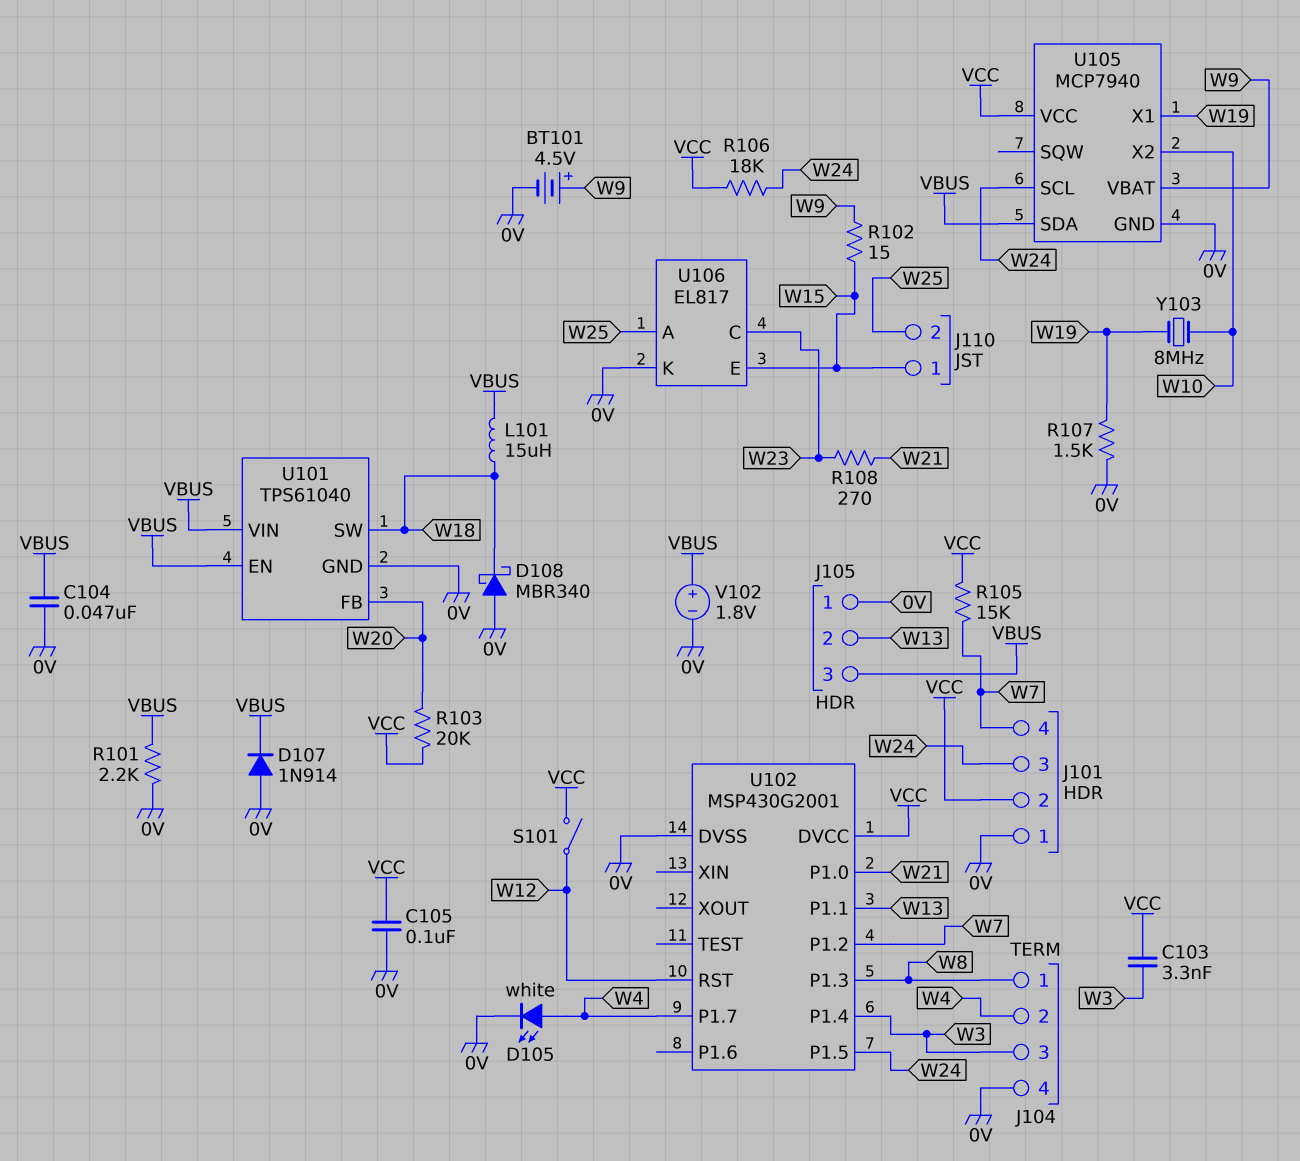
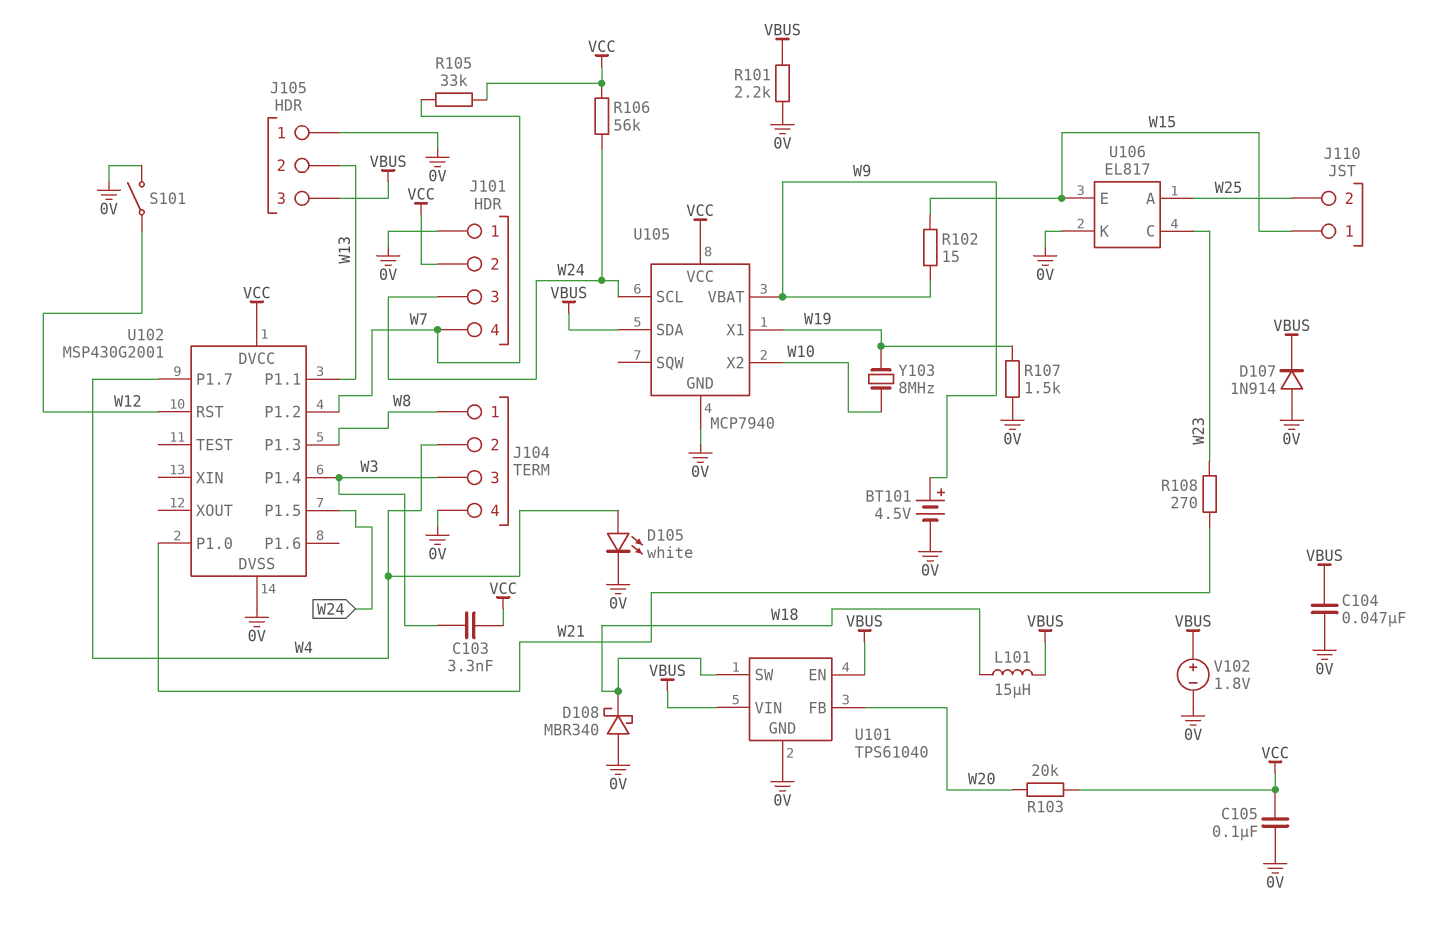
R105: 15k (VCC, W7) -> 33k (VCC, W7)
R106: 18k (VCC, W24) -> 56k (VCC, W24)
S101: switch (VCC, W12) -> switch (0V, W12)

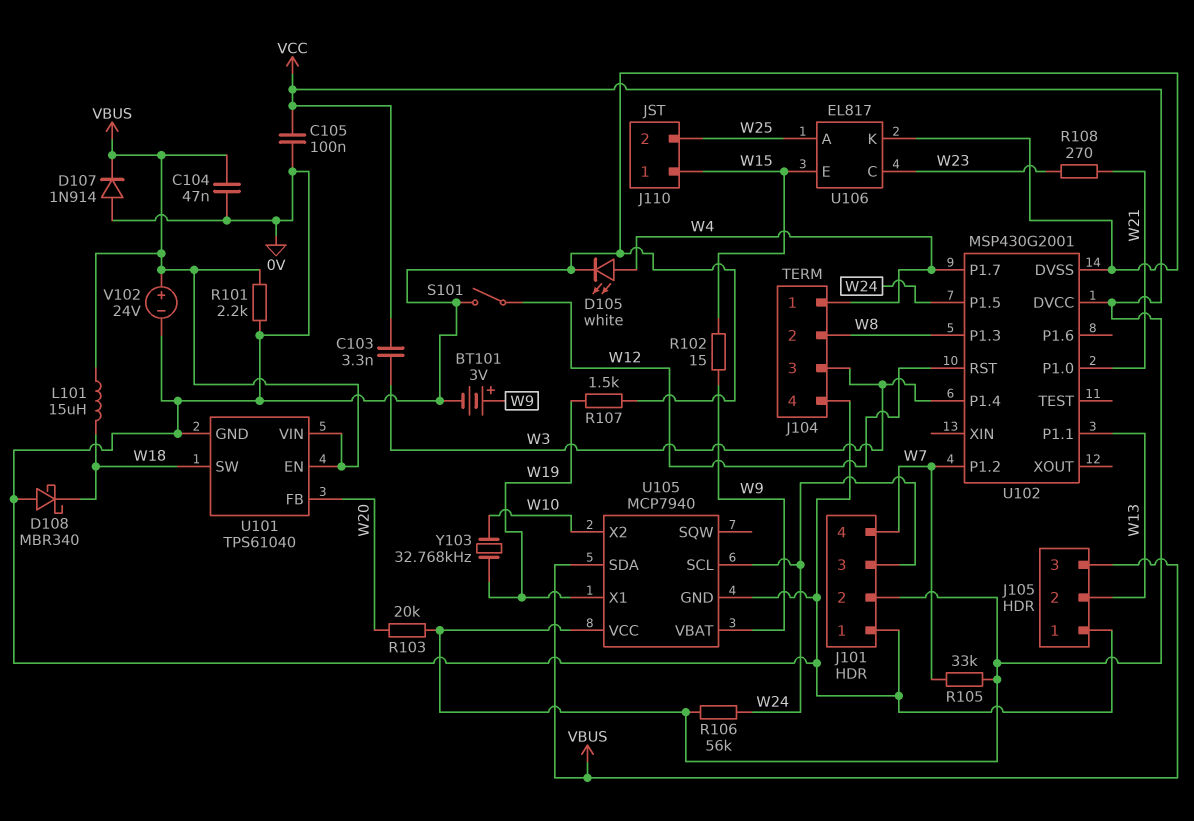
BT101: 4.5V (plus W9, minus 0V) -> 3V (plus W9, minus 0V)
J104 pin 1: W8 -> W4
J104 pin 2: W4 -> W8
V102: 1.8V (plus VBUS, minus 0V) -> 24V (plus VBUS, minus 0V)
Y103: 8MHz (W10, W19) -> 32.768kHz (W10, W19)

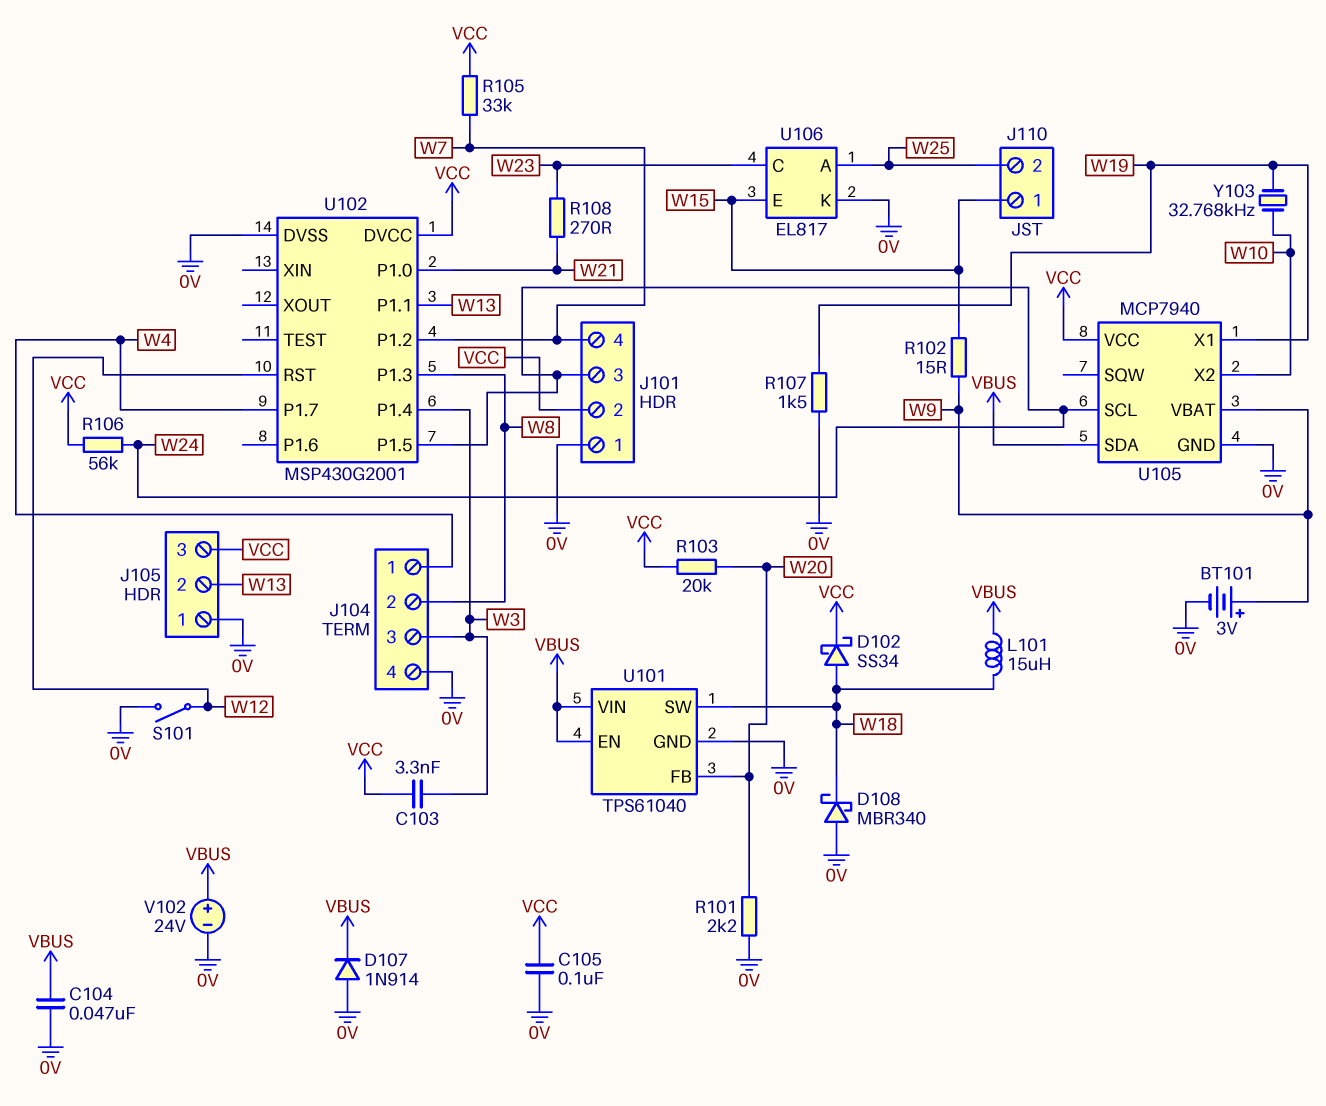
D102: none -> schottky SS34 (A W18, K VCC)
D105: LED white (A W4, K 0V) -> none
J105 pin 3: VBUS -> VCC
R101: 2.2k (0V, VBUS) -> 2.2k (0V, W20)

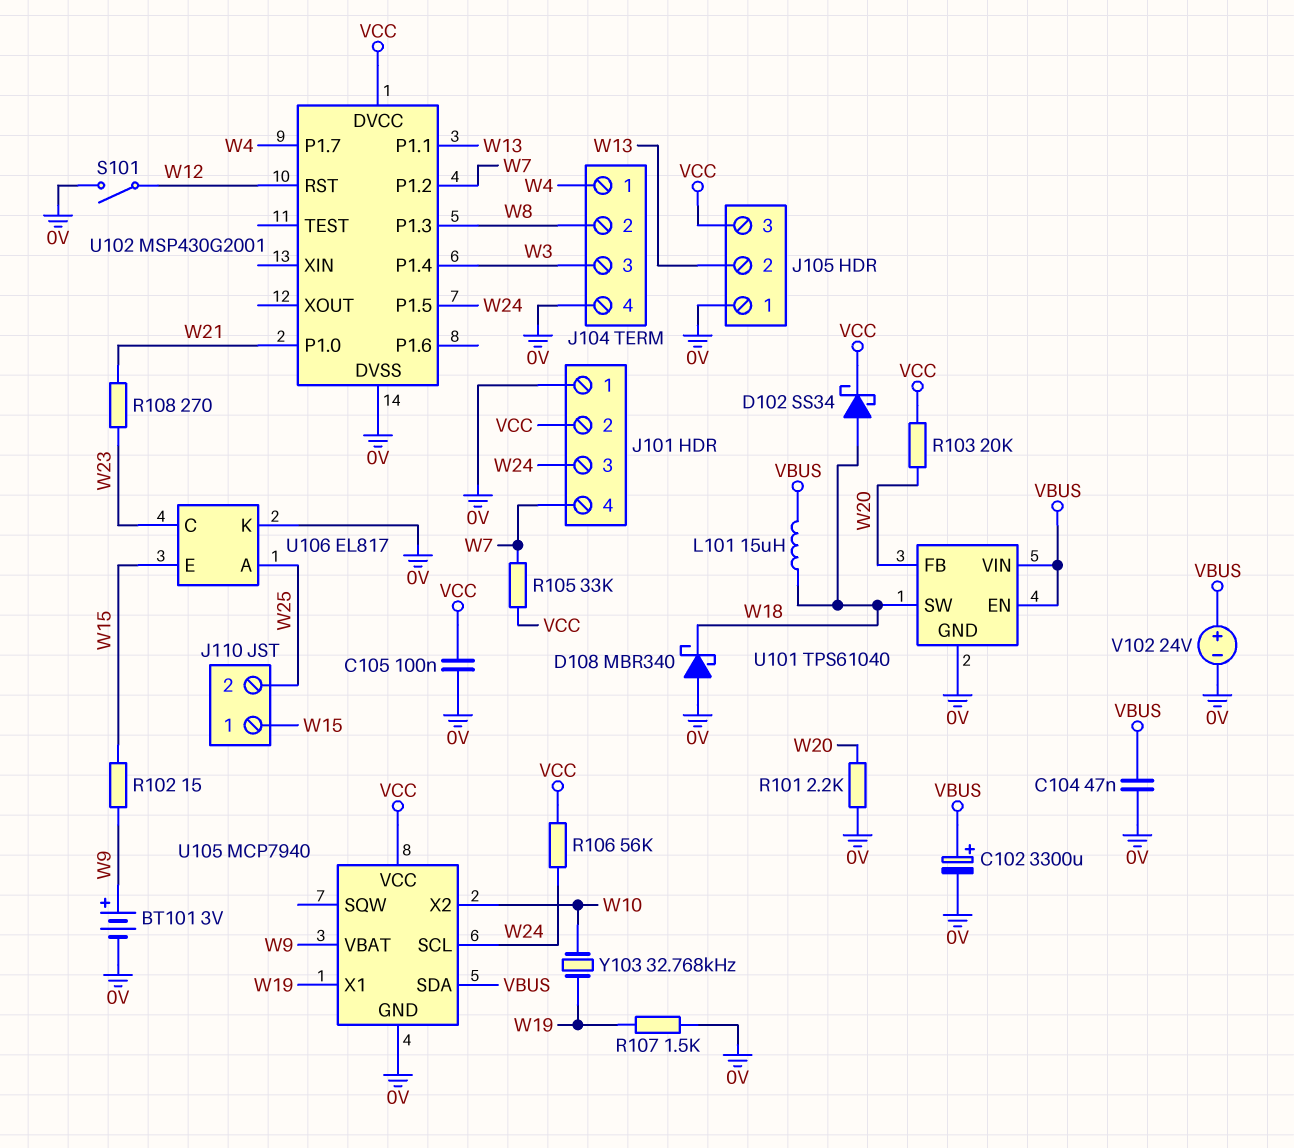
C102: none -> 3300uF (plus VBUS, minus 0V)
C103: 3.3nF (VCC, W3) -> none
D107: diode 1N914 (A 0V, K VBUS) -> none

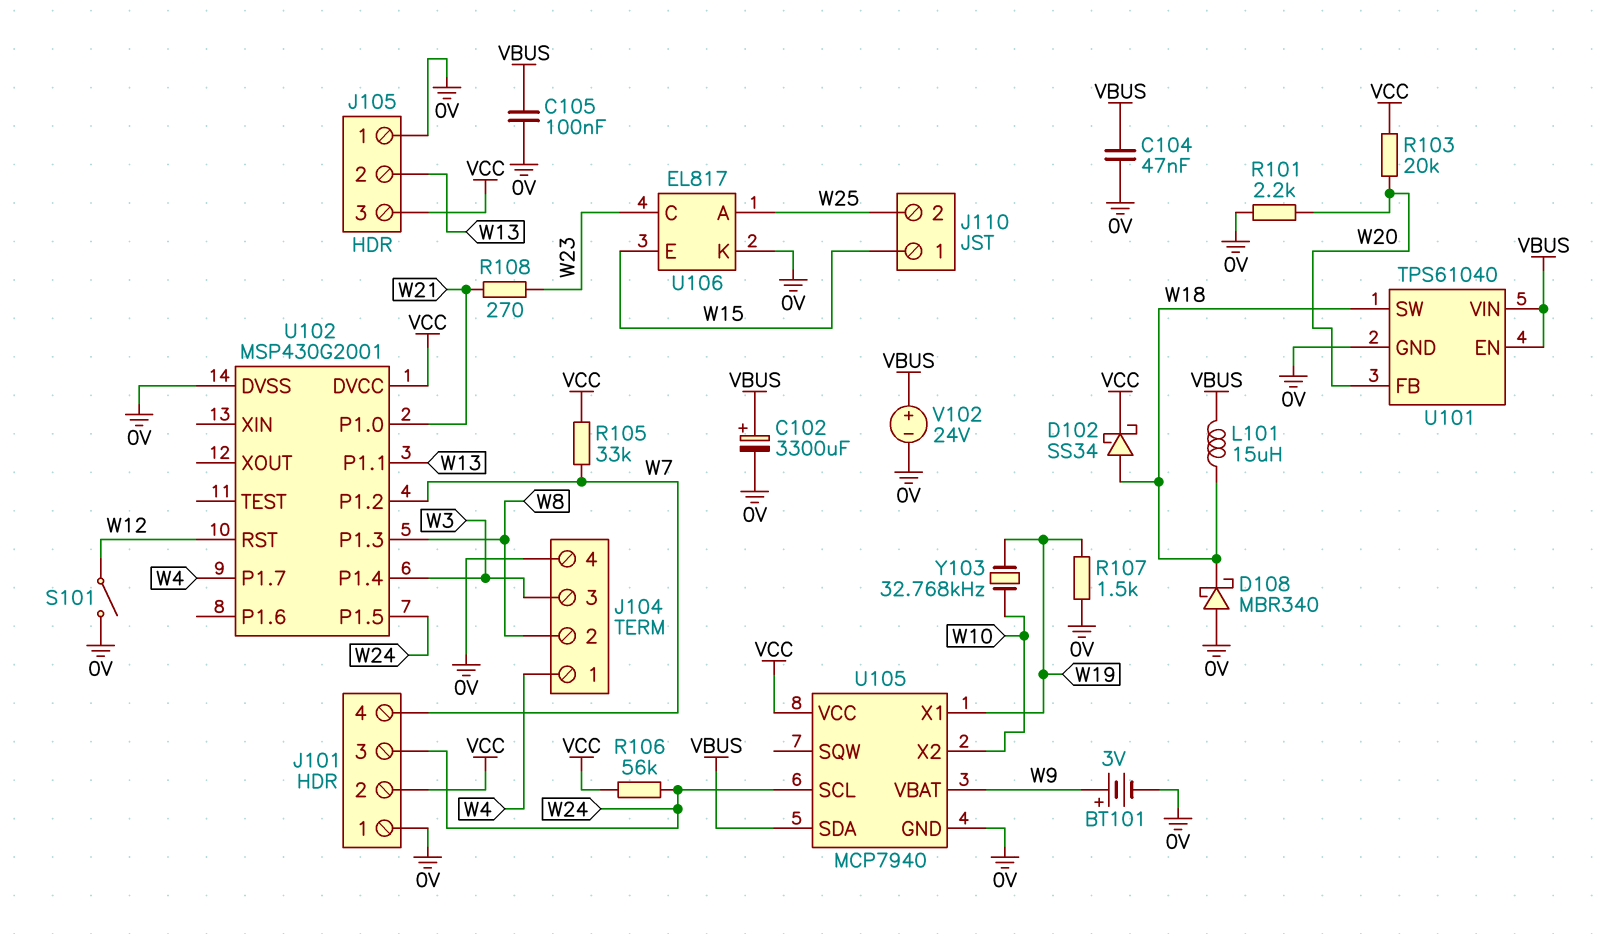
C105: 100nF (0V, VCC) -> 100nF (0V, VBUS)
R102: 15 (W9, W15) -> none

